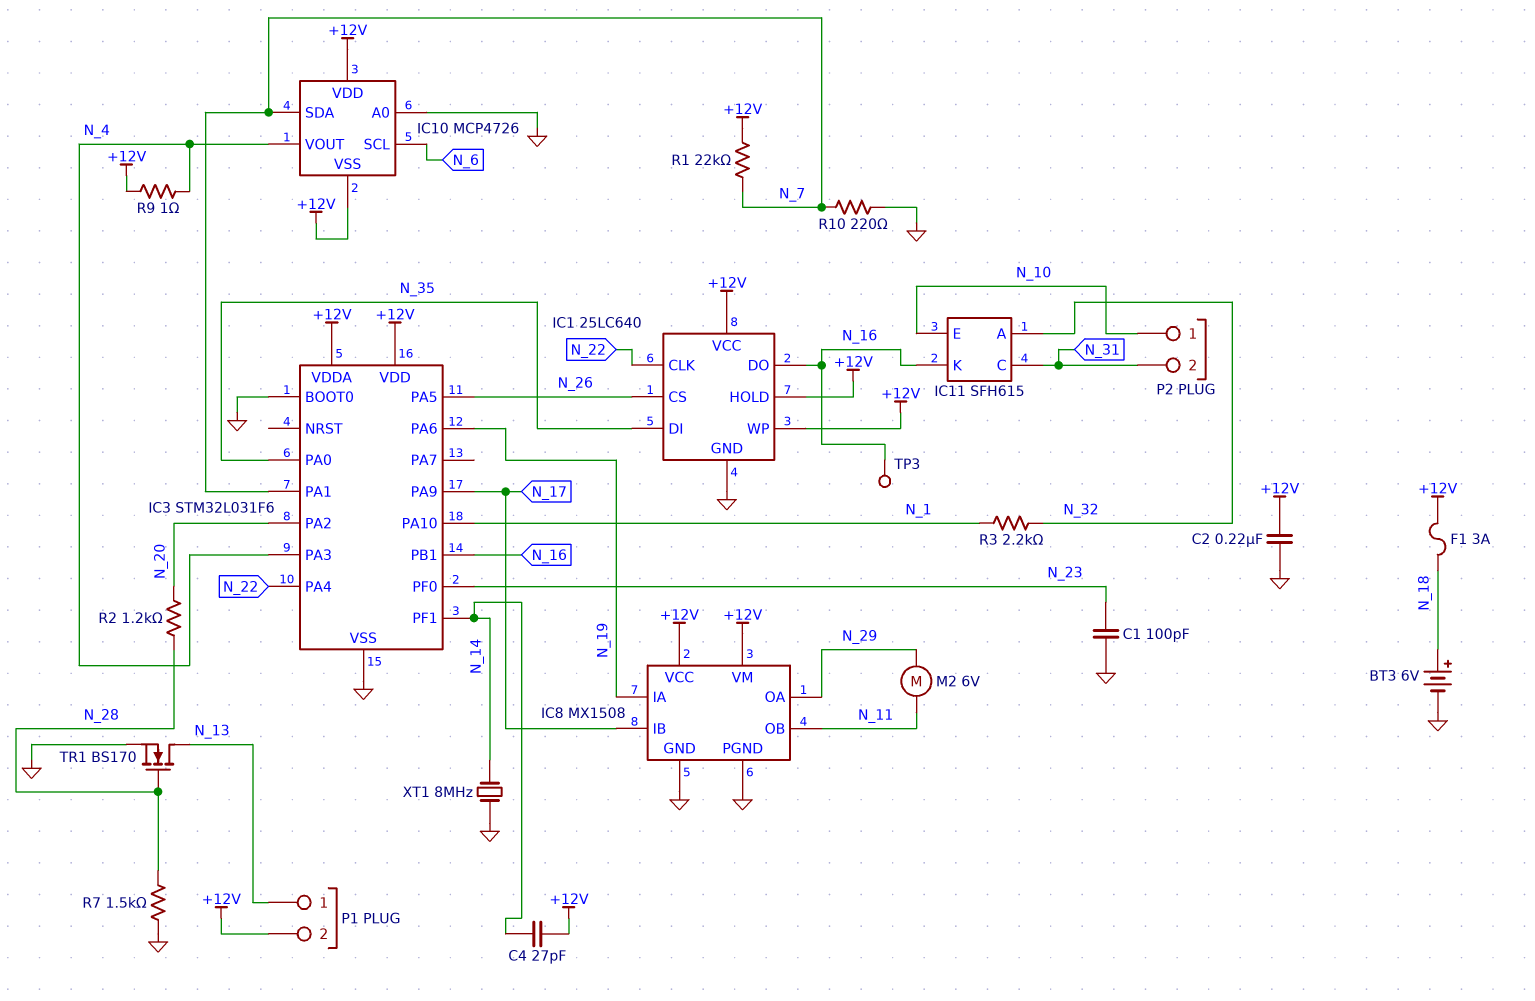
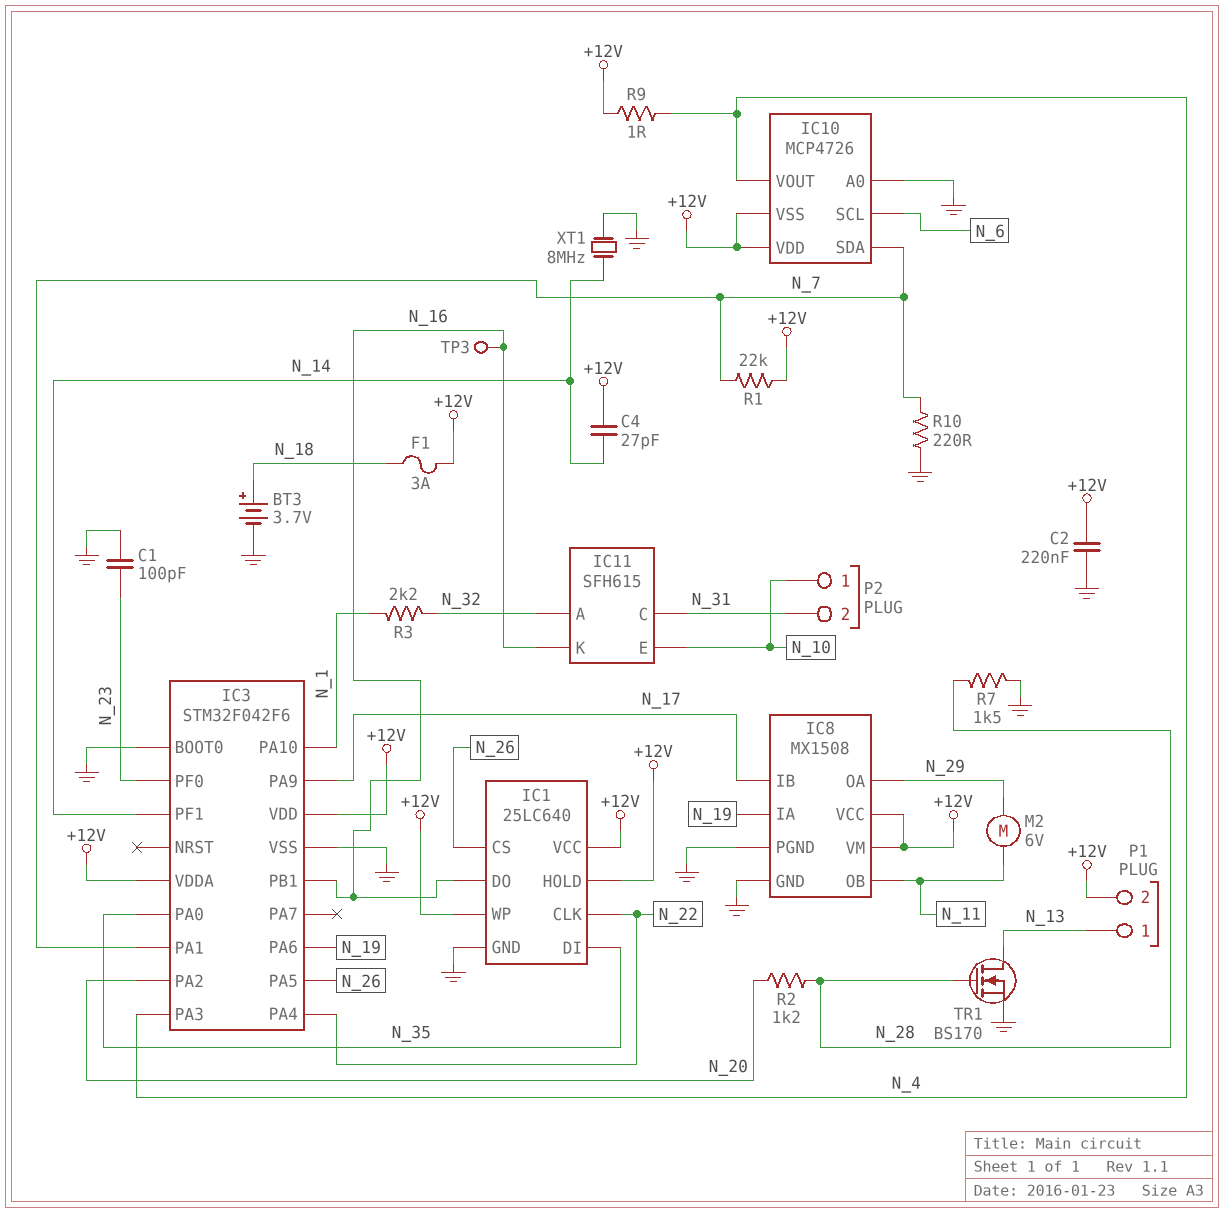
BT3: 6V (plus N_18, minus GND) -> 3.7V (plus N_18, minus GND)
IC3: STM32L031F6 -> STM32F042F6

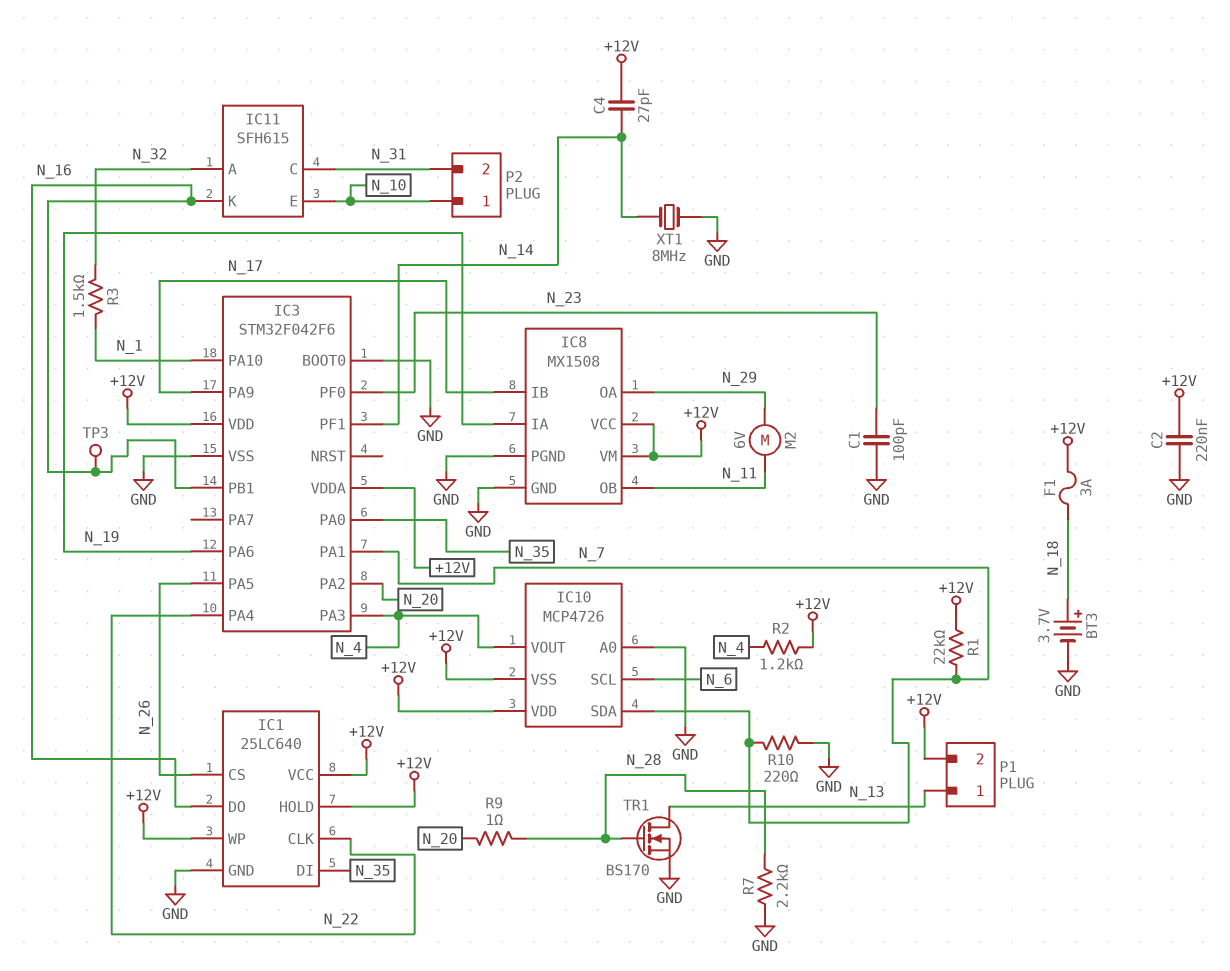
R2: 1.2k (N_20, N_28) -> 1.2k (+12V, N_4)
R3: 2.2k (N_1, N_32) -> 1.5k (N_1, N_32)
R7: 1.5k (GND, N_28) -> 2.2k (GND, N_28)
R9: 1 (+12V, N_4) -> 1 (N_20, N_28)

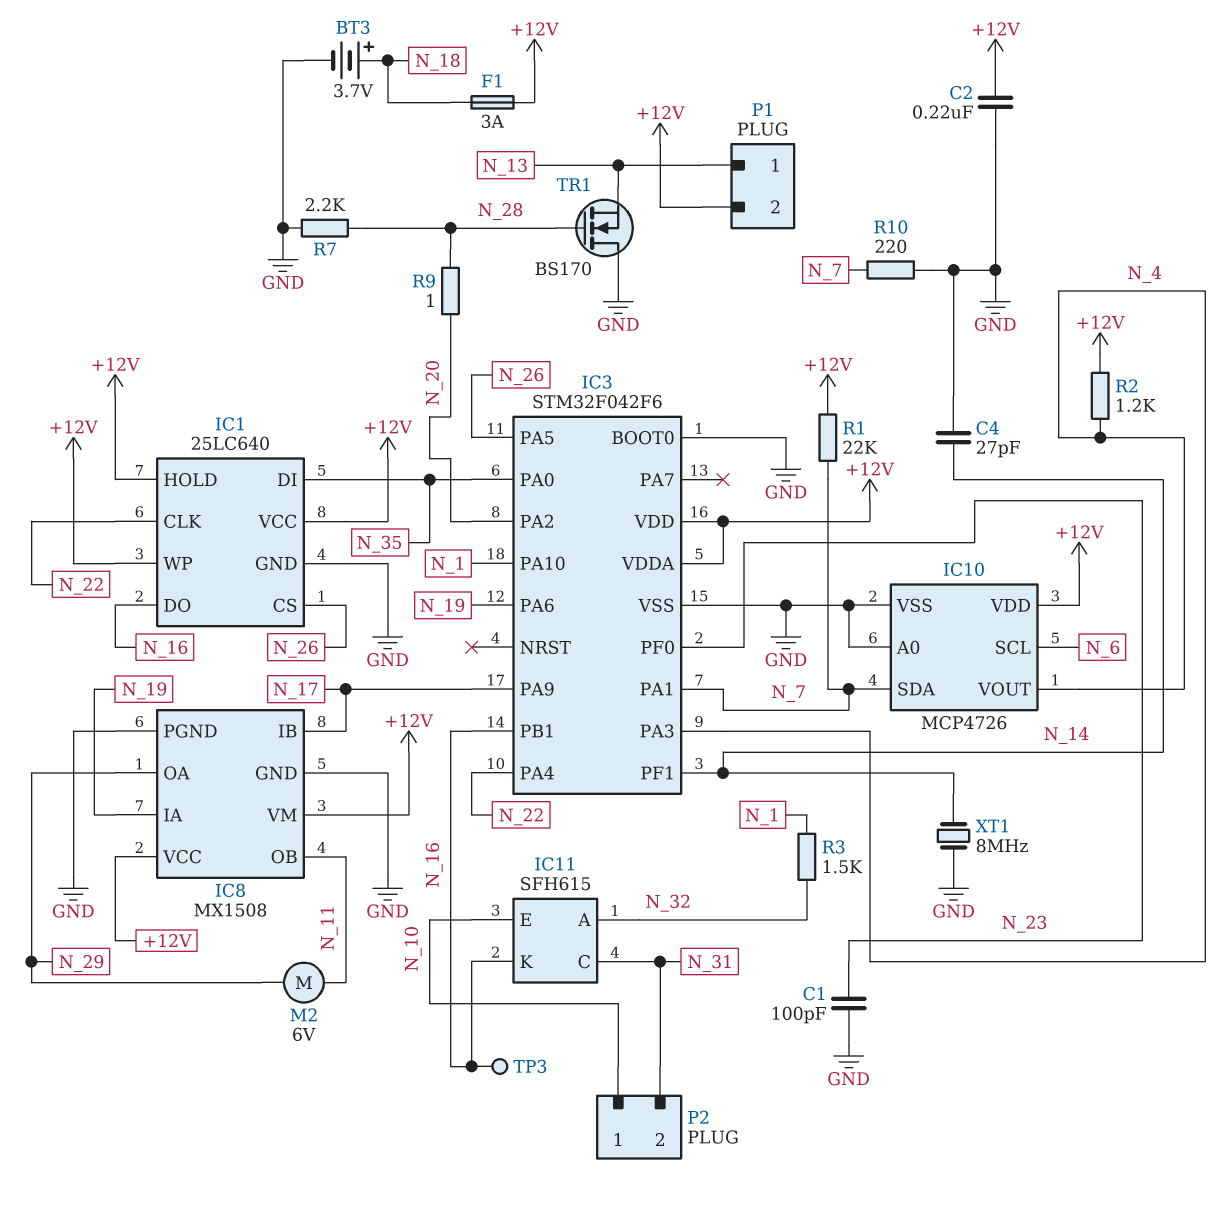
C4: 27pF (+12V, N_14) -> 27pF (GND, N_14)
IC10 pin VSS: +12V -> GND
TR1: NMOS BS170 (G N_28, D N_13, S GND) -> NMOS BS170 (G N_28, D GND, S N_13)

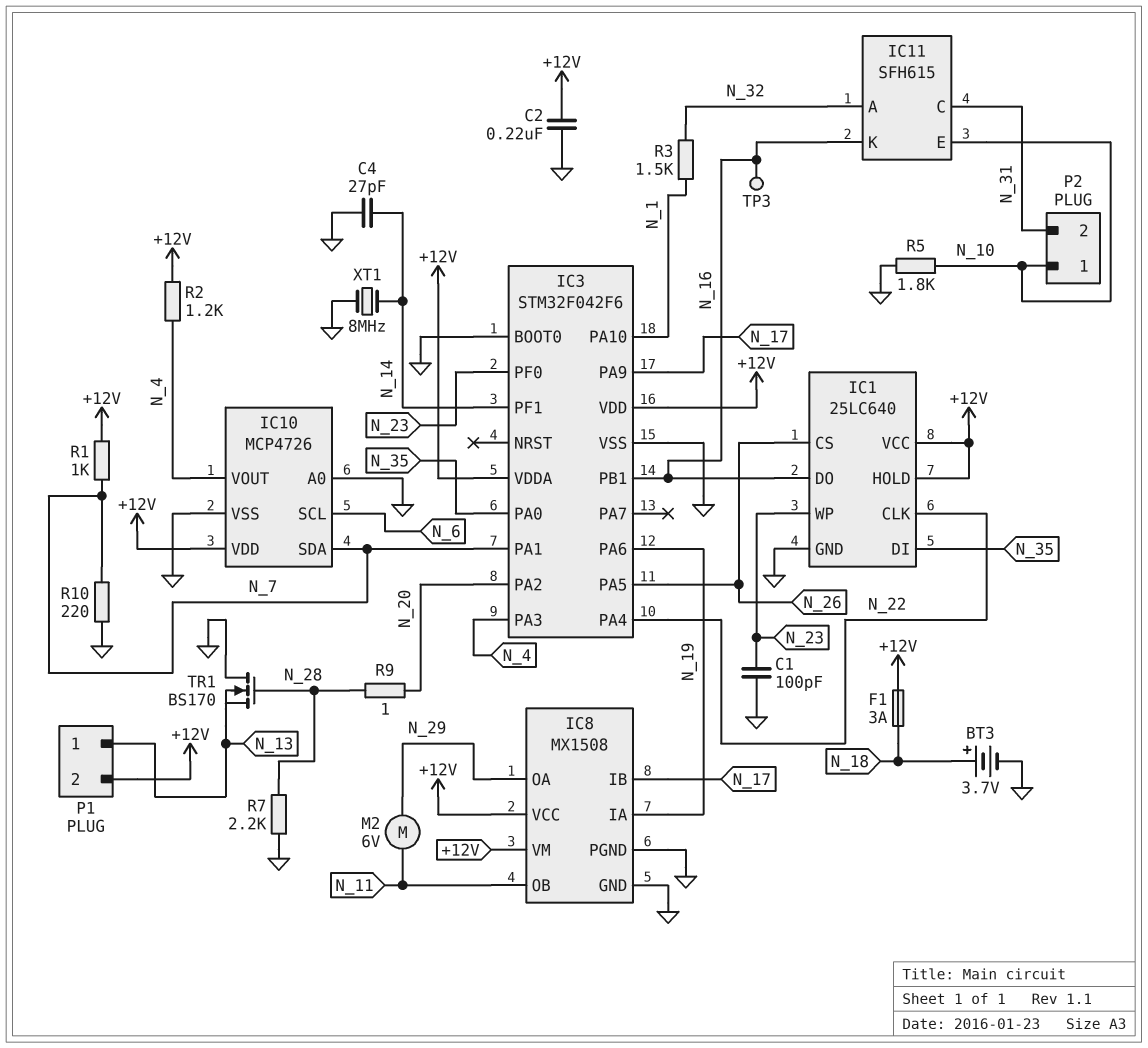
IC1 pin WP: +12V -> N_23
R1: 22k (+12V, N_7) -> 1k (+12V, N_7)
R5: none -> 1.8k (GND, N_10)

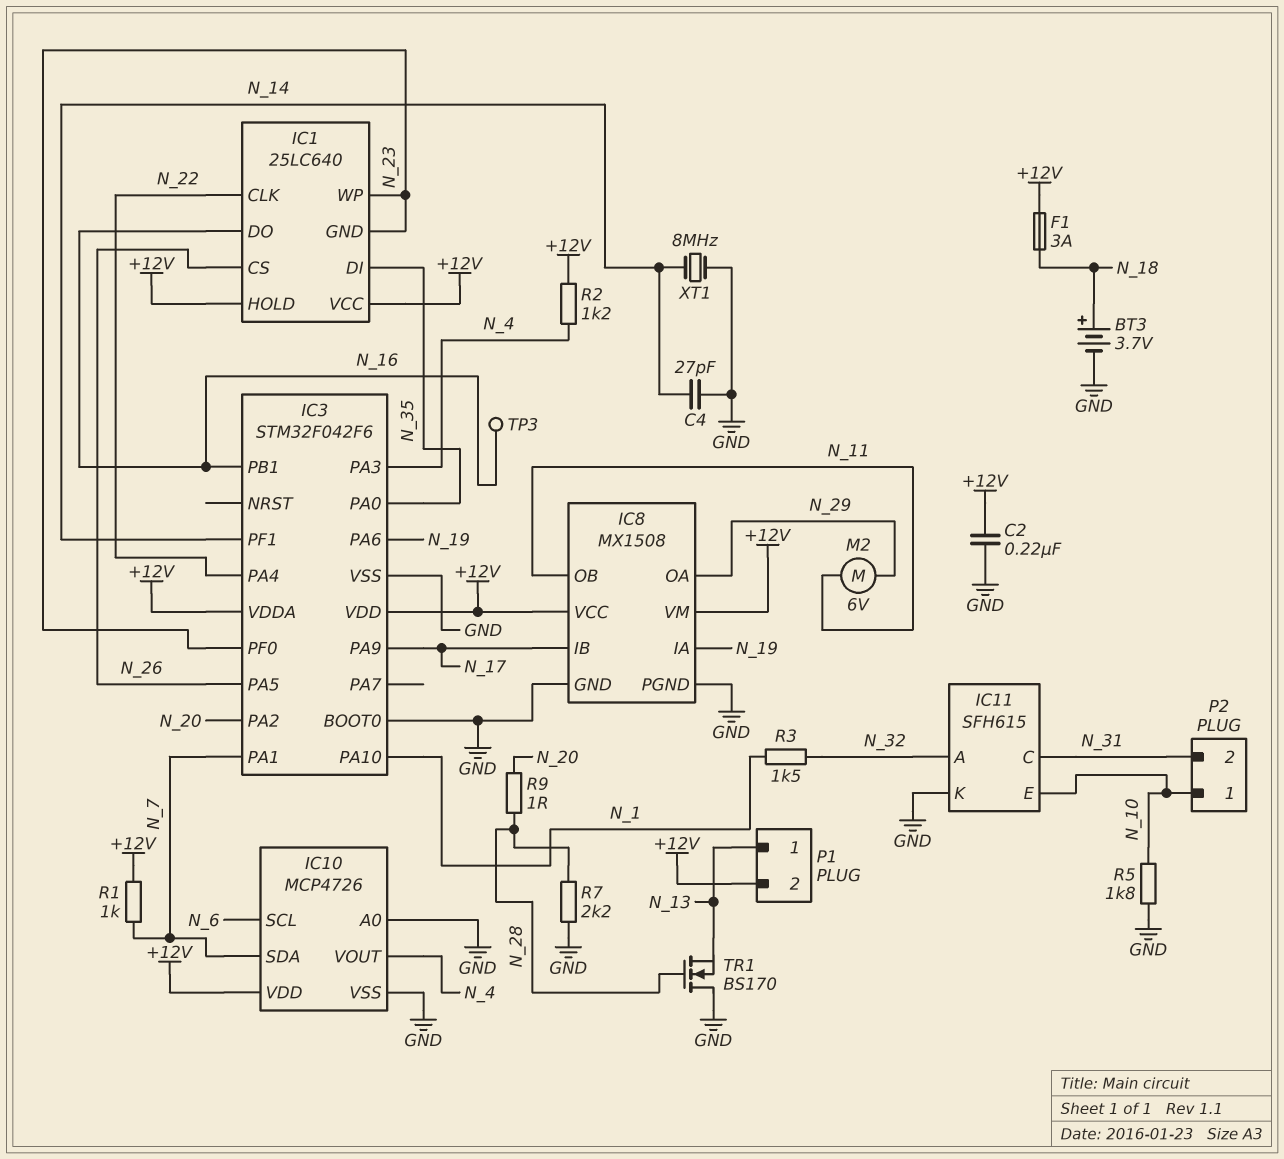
C1: 100pF (GND, N_23) -> none
IC1 pin GND: GND -> N_23
IC11 pin K: N_16 -> GND
R10: 220 (GND, N_7) -> none

